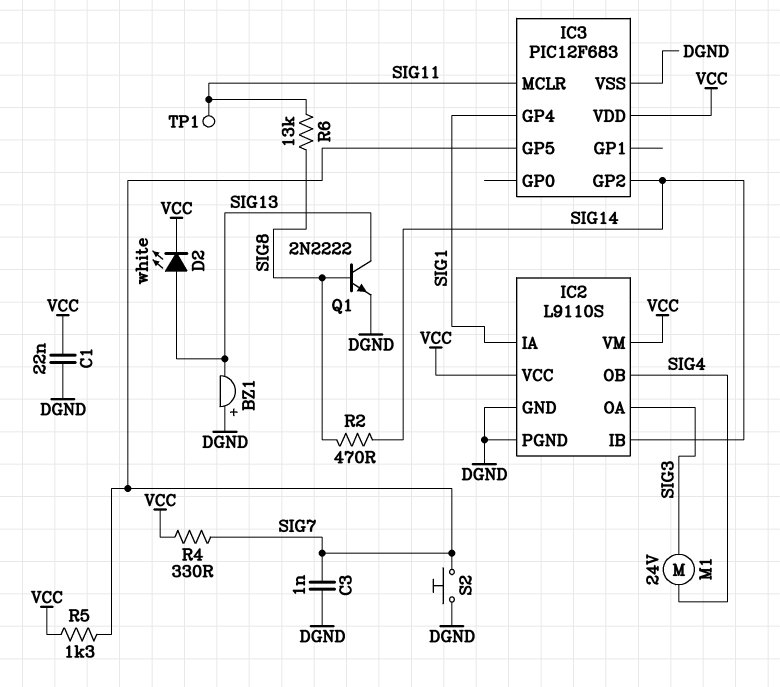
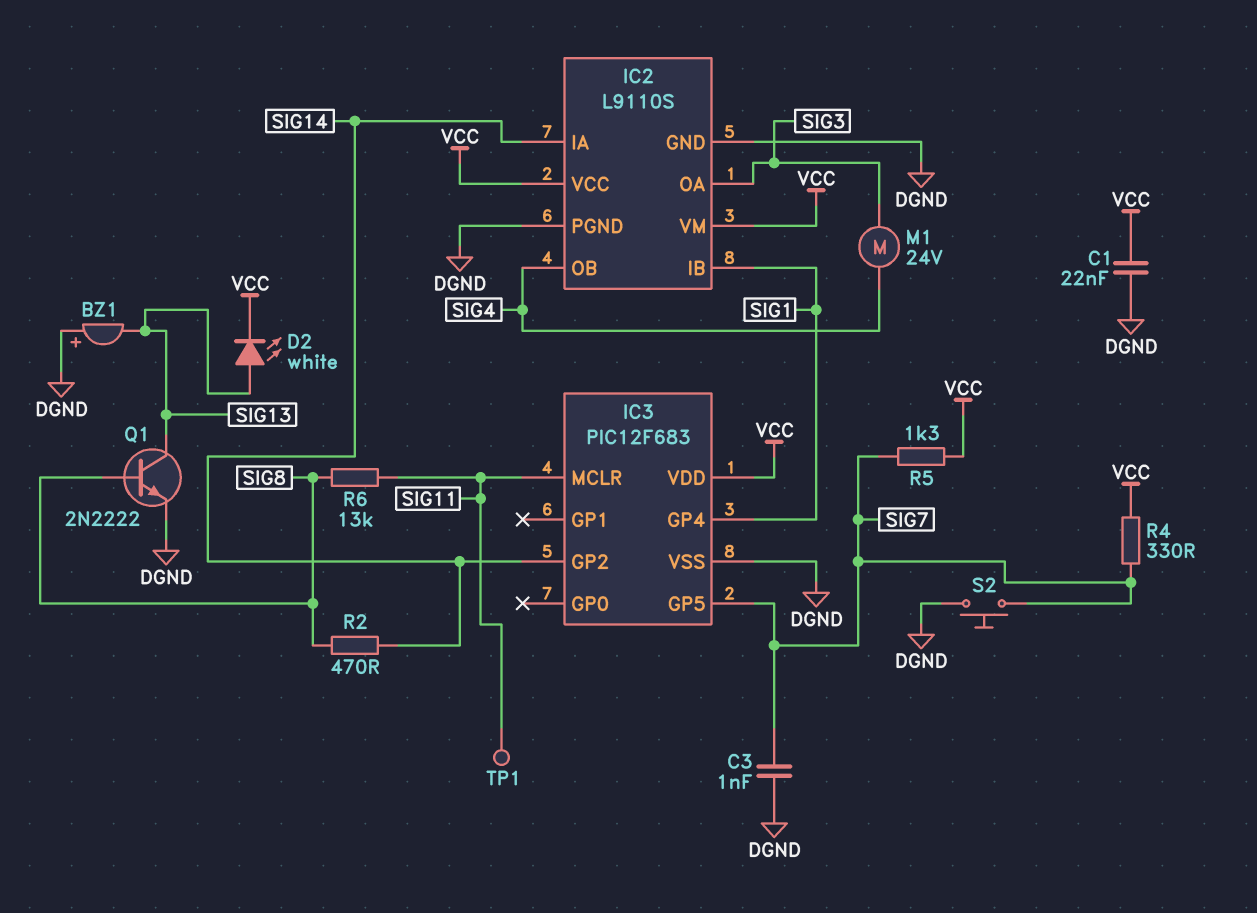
IC2 pin IA: SIG1 -> SIG14
IC2 pin IB: SIG14 -> SIG1

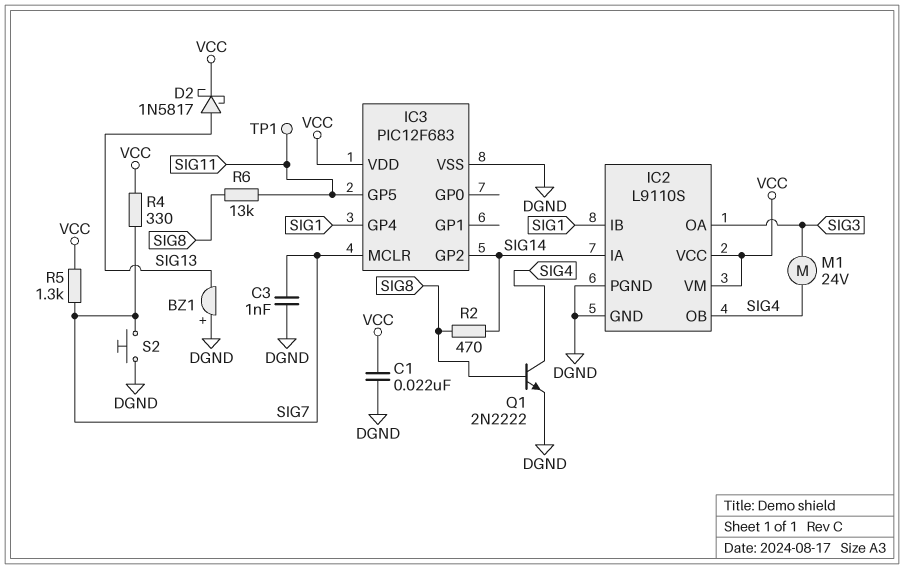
D2: LED white (A SIG13, K VCC) -> schottky 1N5817 (A SIG13, K VCC)
IC3 pin GP5: SIG7 -> SIG11
IC3 pin MCLR: SIG11 -> SIG7
Q1: NPN 2N2222 (B SIG8, C SIG13, E DGND) -> NPN 2N2222 (B SIG8, C SIG4, E DGND)

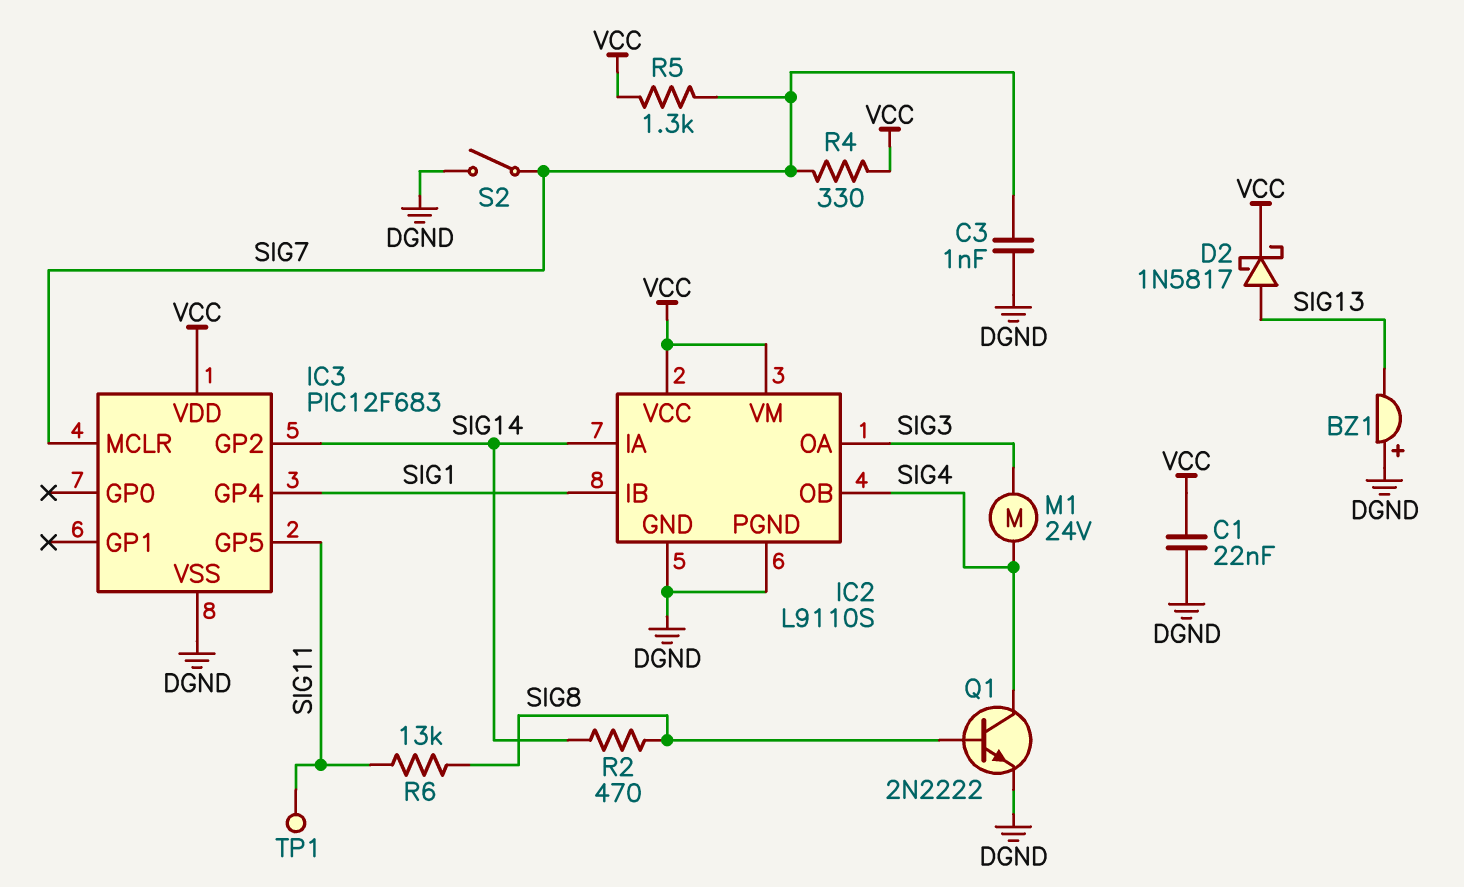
S2: button (DGND, SIG7) -> switch (DGND, SIG7)

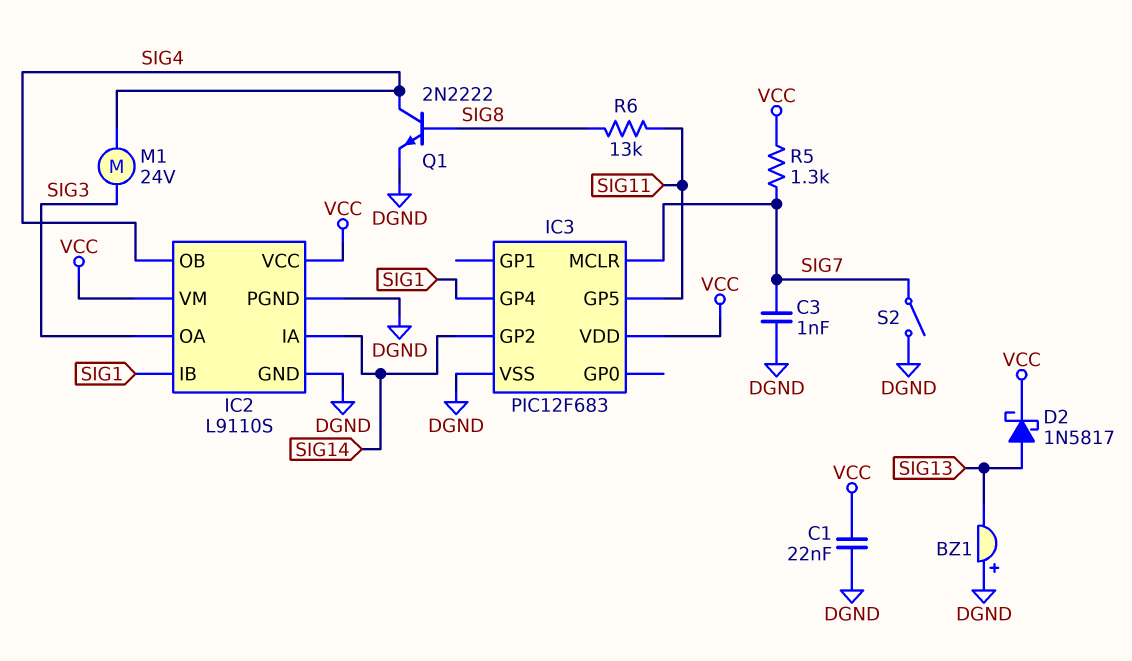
R2: 470 (SIG8, SIG14) -> none
R4: 330 (SIG7, VCC) -> none
TP1: test point (SIG11) -> none

